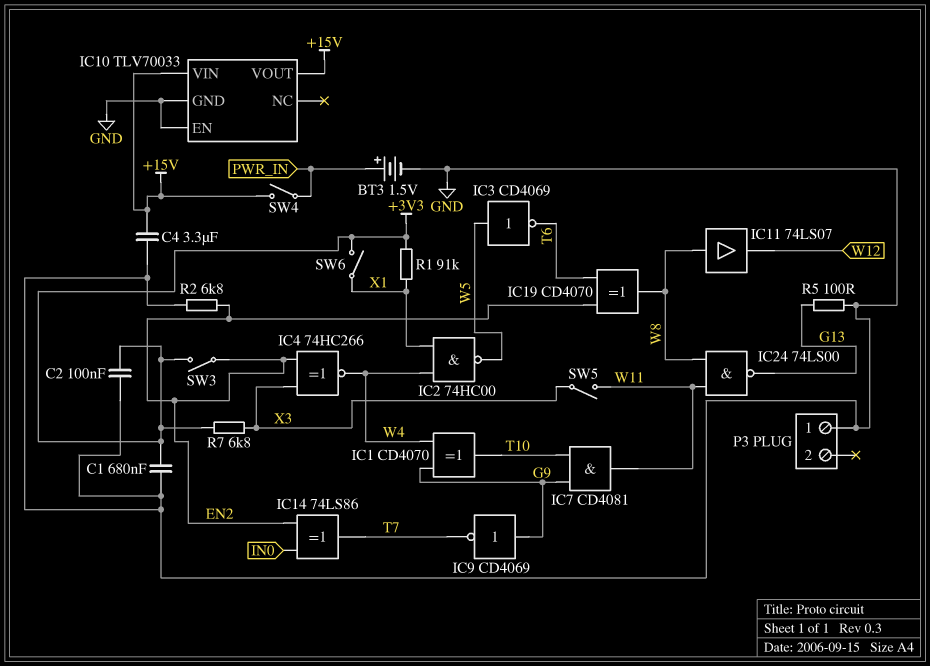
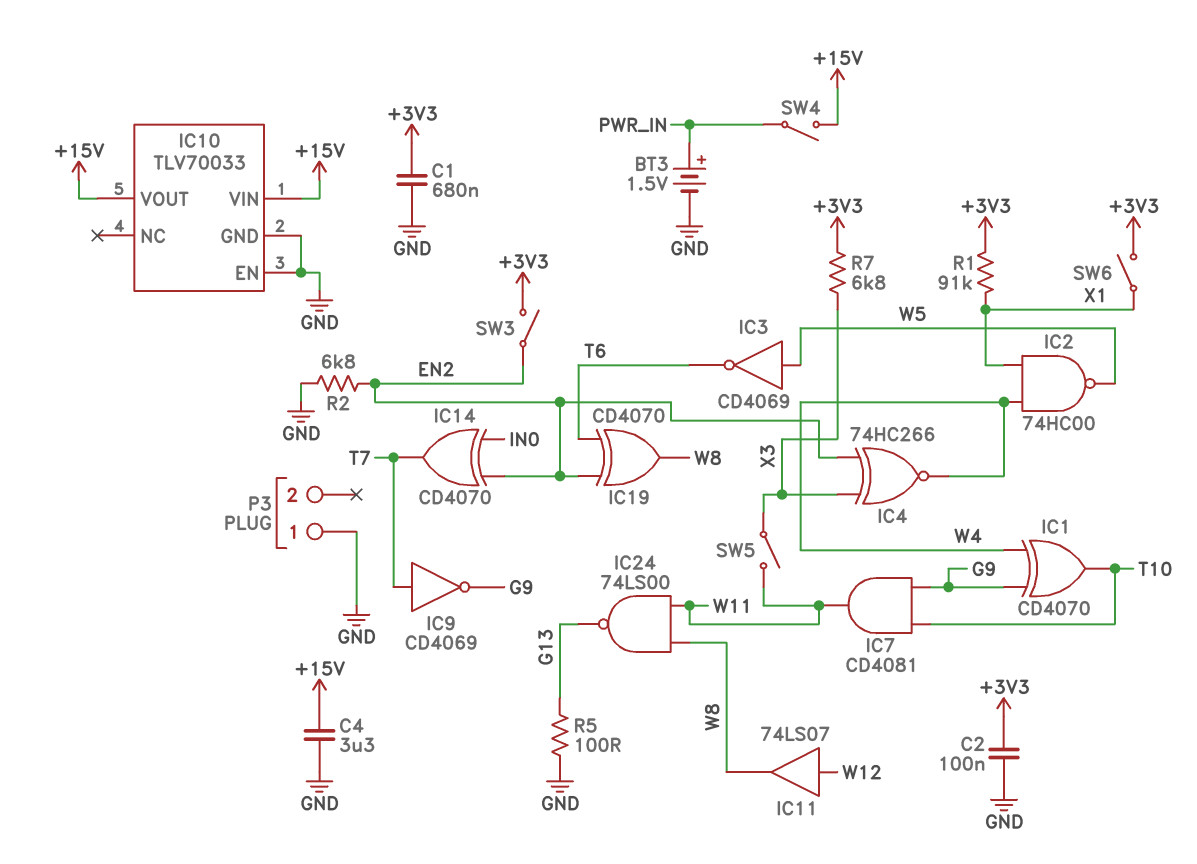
IC9: NOT CD4069 (in G9, out T7) -> NOT CD4069 (in T7, out G9)
IC11: buffer 74LS07 (in W8, out W12) -> buffer 74LS07 (in W12, out W8)
IC14: XOR 74LS86 (in EN2, in IN0, out T7) -> XOR CD4070 (in EN2, in IN0, out T7)

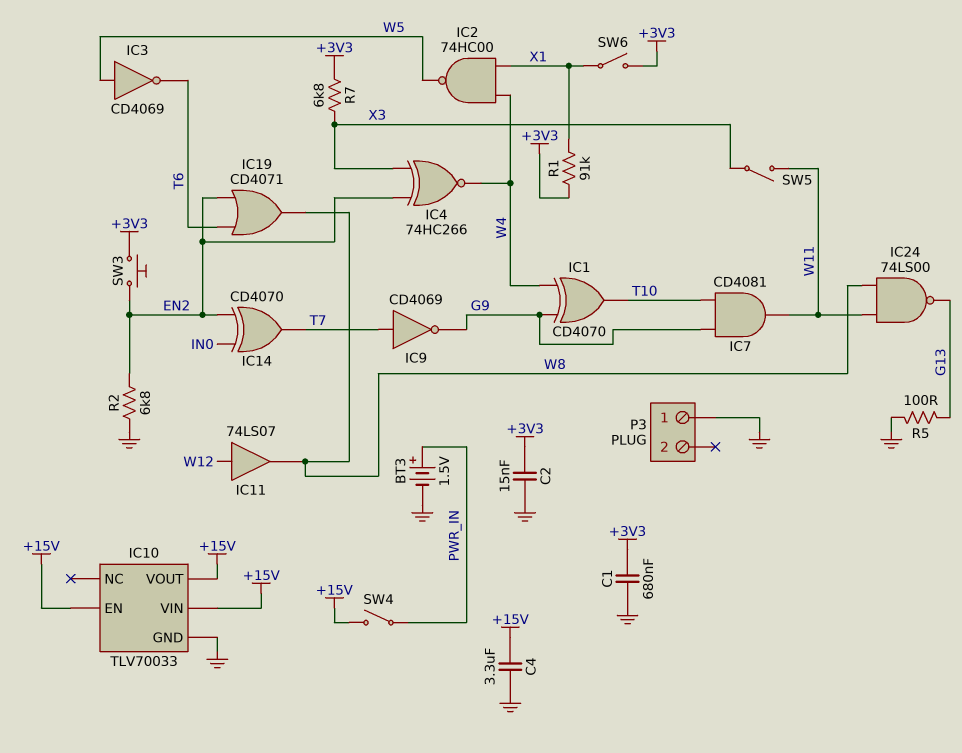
C2: 100nF (+3V3, GND) -> 15nF (+3V3, GND)
IC10 pin EN: GND -> +15V
IC19: XOR CD4070 (in EN2, in T6, out W8) -> OR CD4071 (in EN2, in T6, out W8)
SW3: switch (+3V3, EN2) -> button (+3V3, EN2)

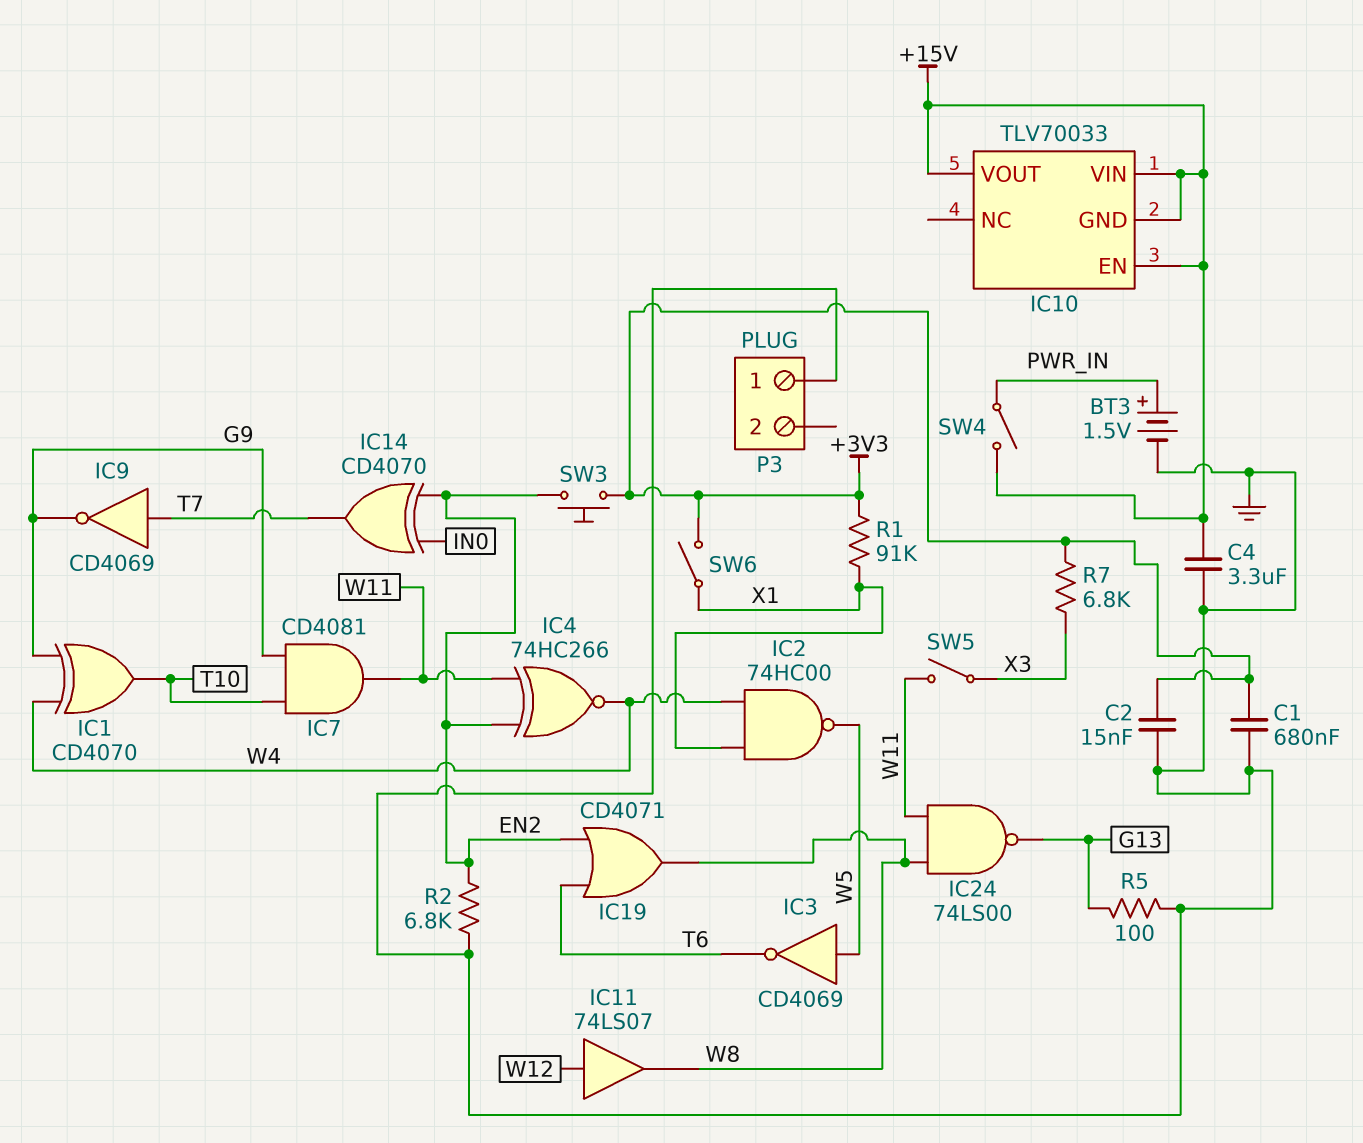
IC4: XNOR 74HC266 (in EN2, in X3, out W4) -> XNOR 74HC266 (in EN2, in W11, out W4)
IC10 pin GND: GND -> +15V

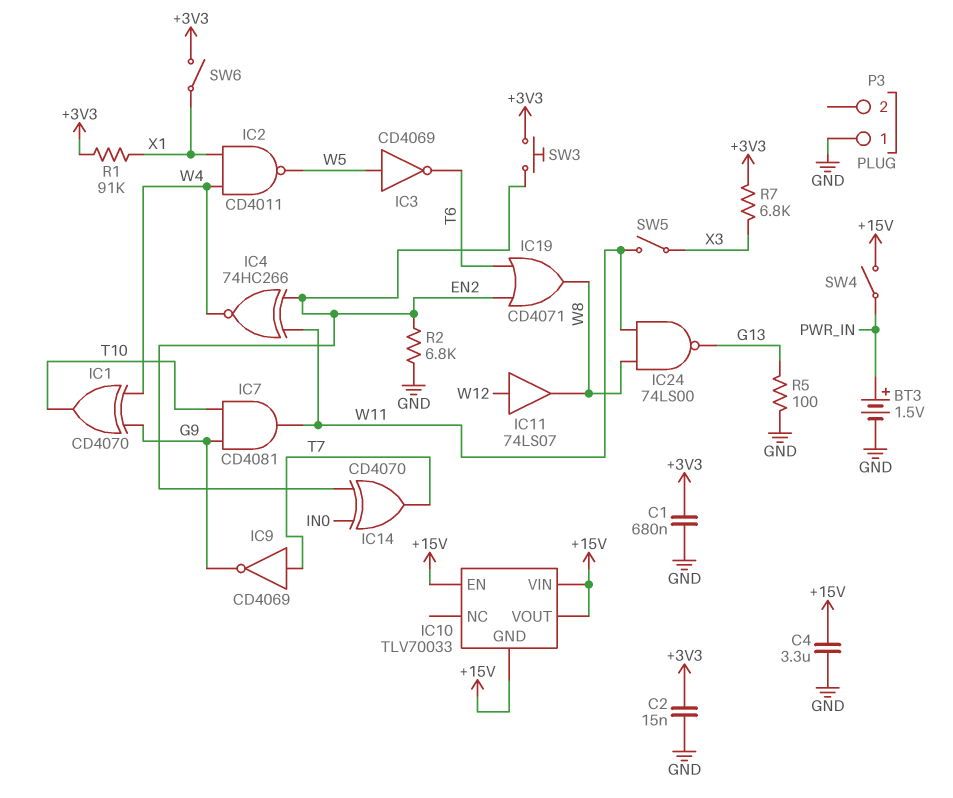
IC2: NAND 74HC00 (in W4, in X1, out W5) -> NAND CD4011 (in W4, in X1, out W5)

